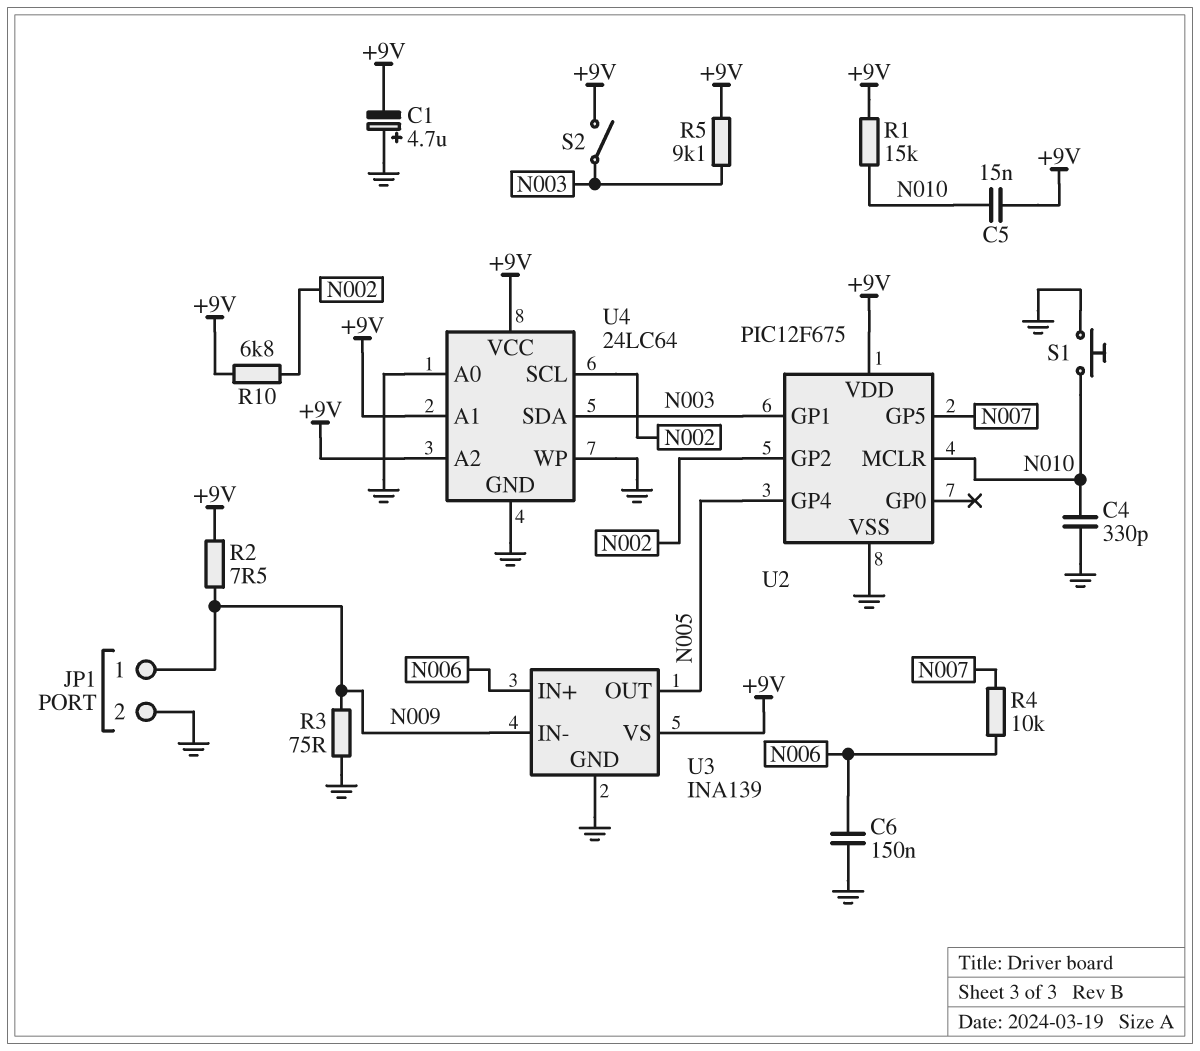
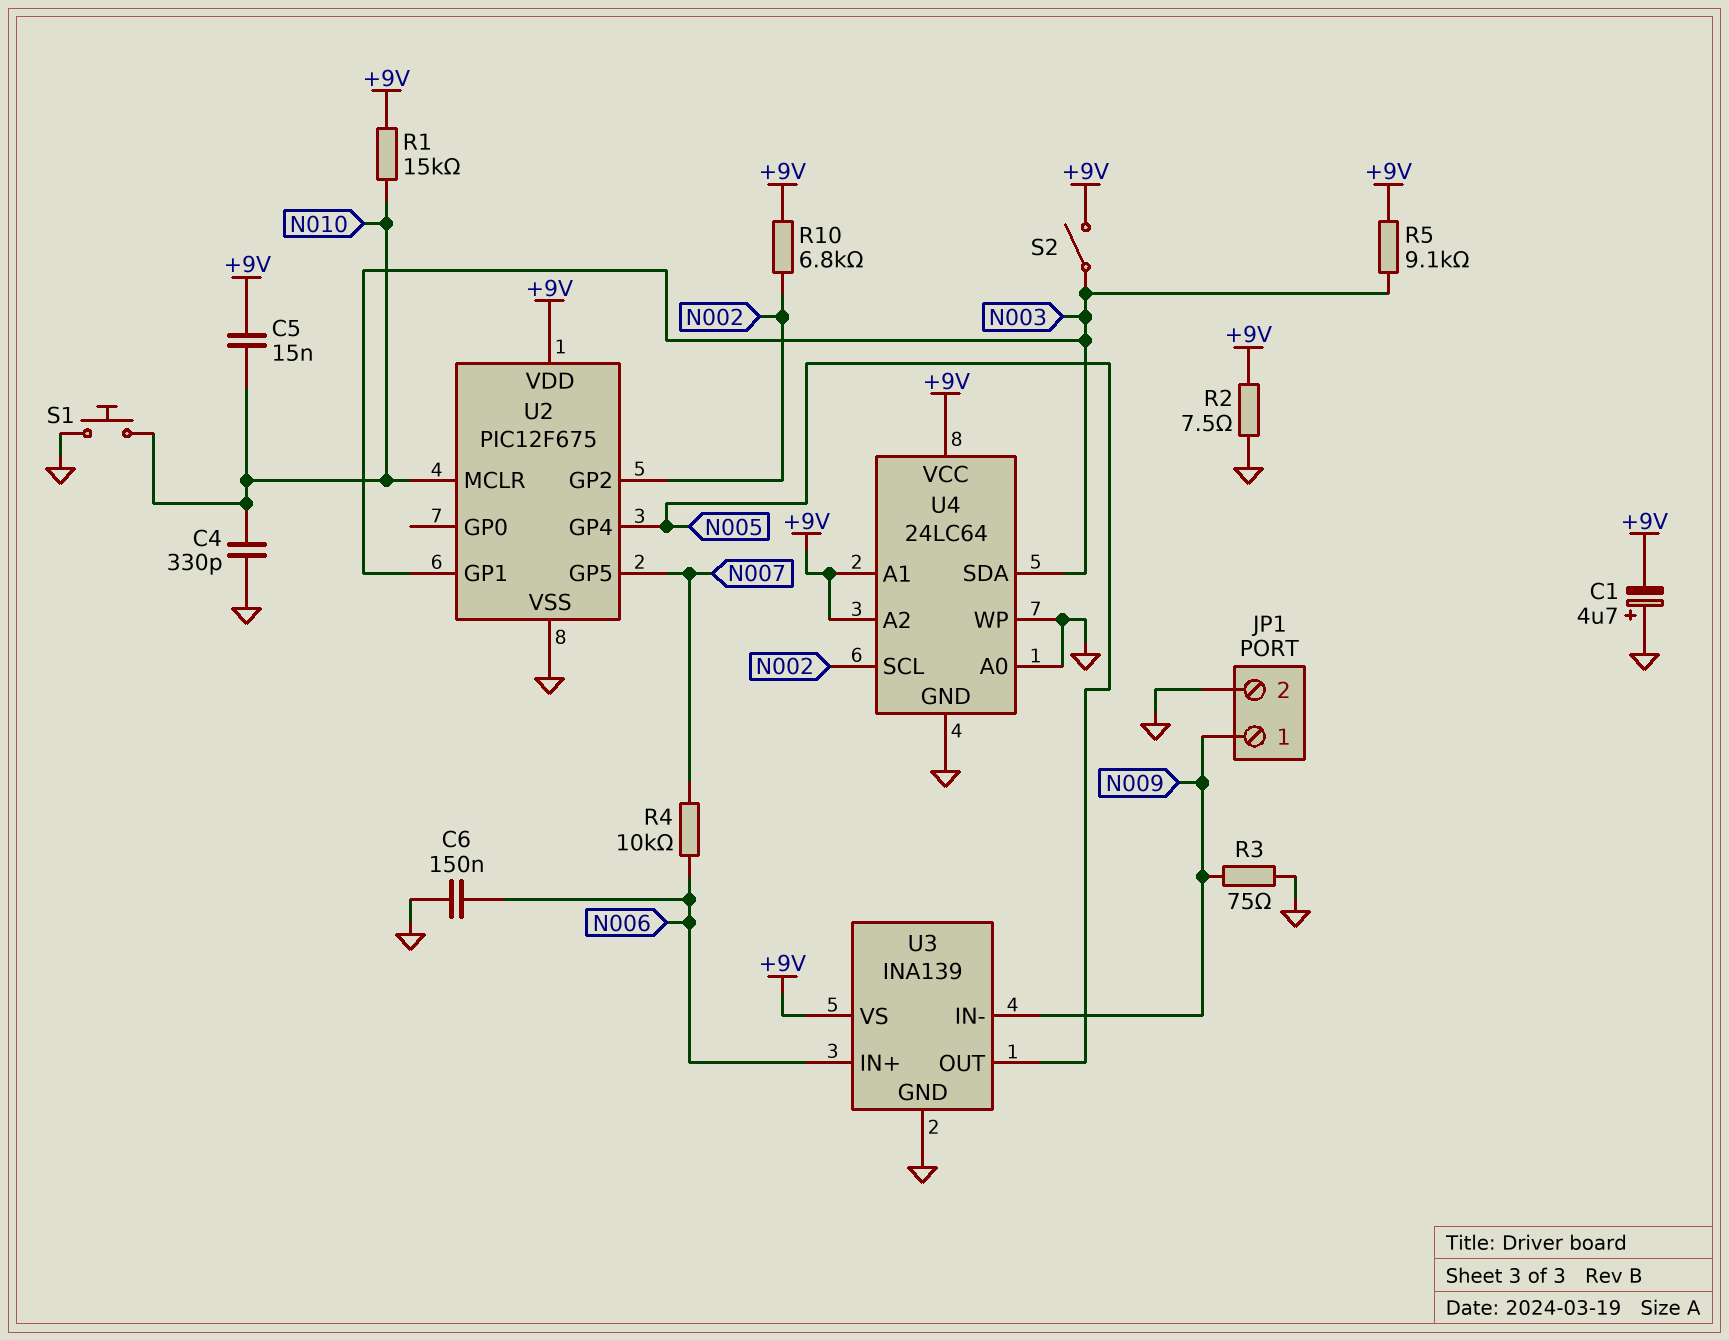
R2: 7.5 (+9V, N009) -> 7.5 (+9V, GND)

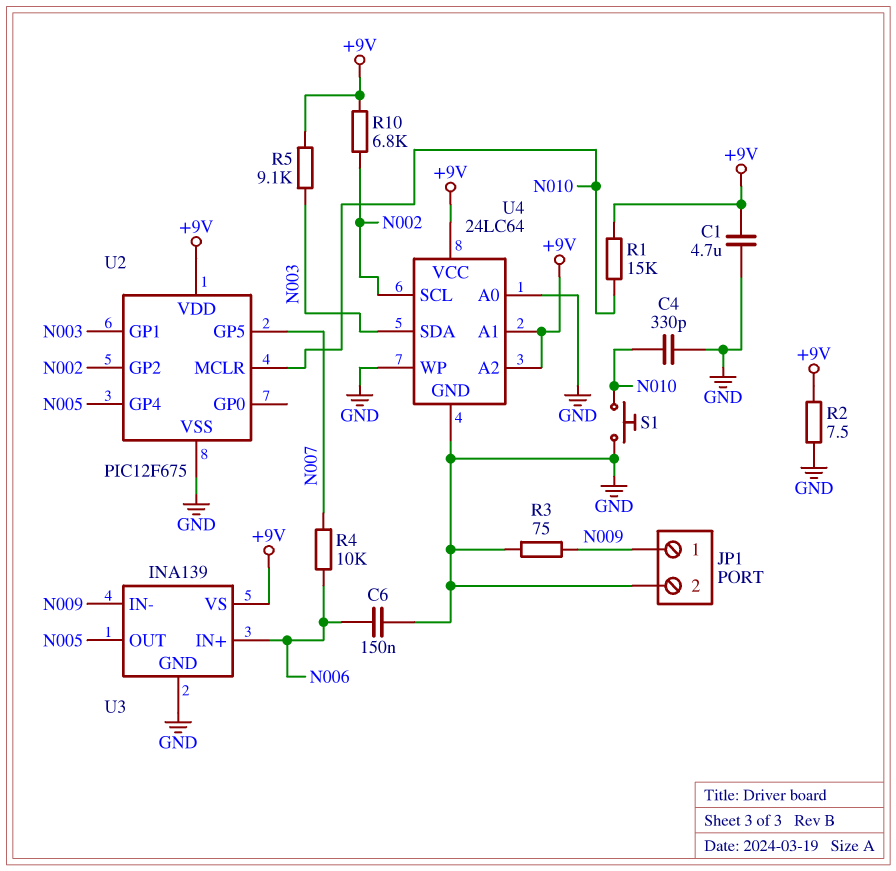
C1: 4.7uF (plus GND, minus +9V) -> 4.7uF (+9V, GND)
C5: 15nF (+9V, N010) -> none
S2: switch (+9V, N003) -> none

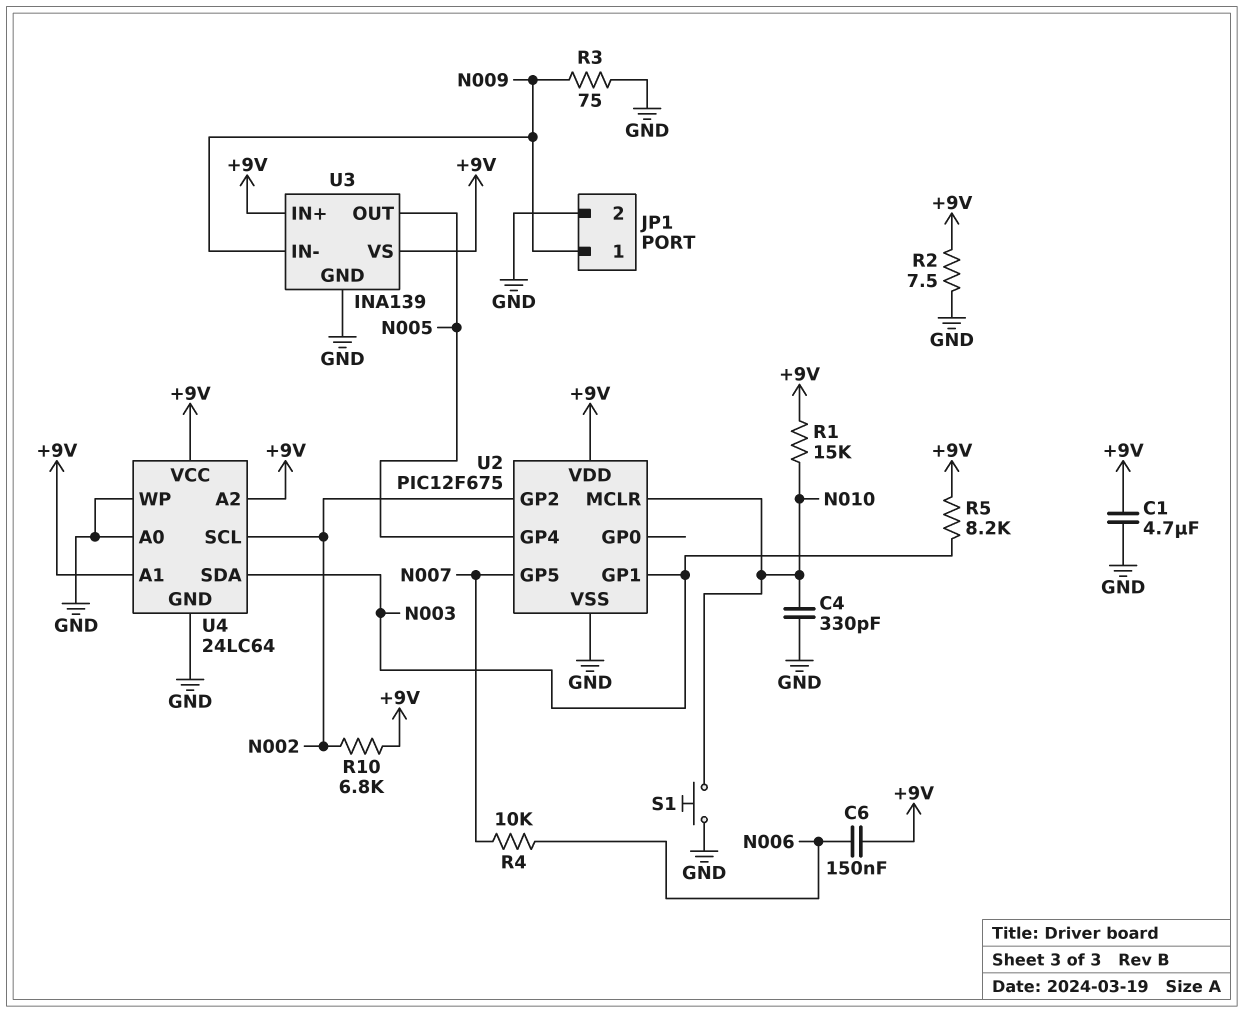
C6: 150nF (GND, N006) -> 150nF (+9V, N006)
R5: 9.1k (+9V, N003) -> 8.2k (+9V, N003)
U3 pin IN+: N006 -> +9V

